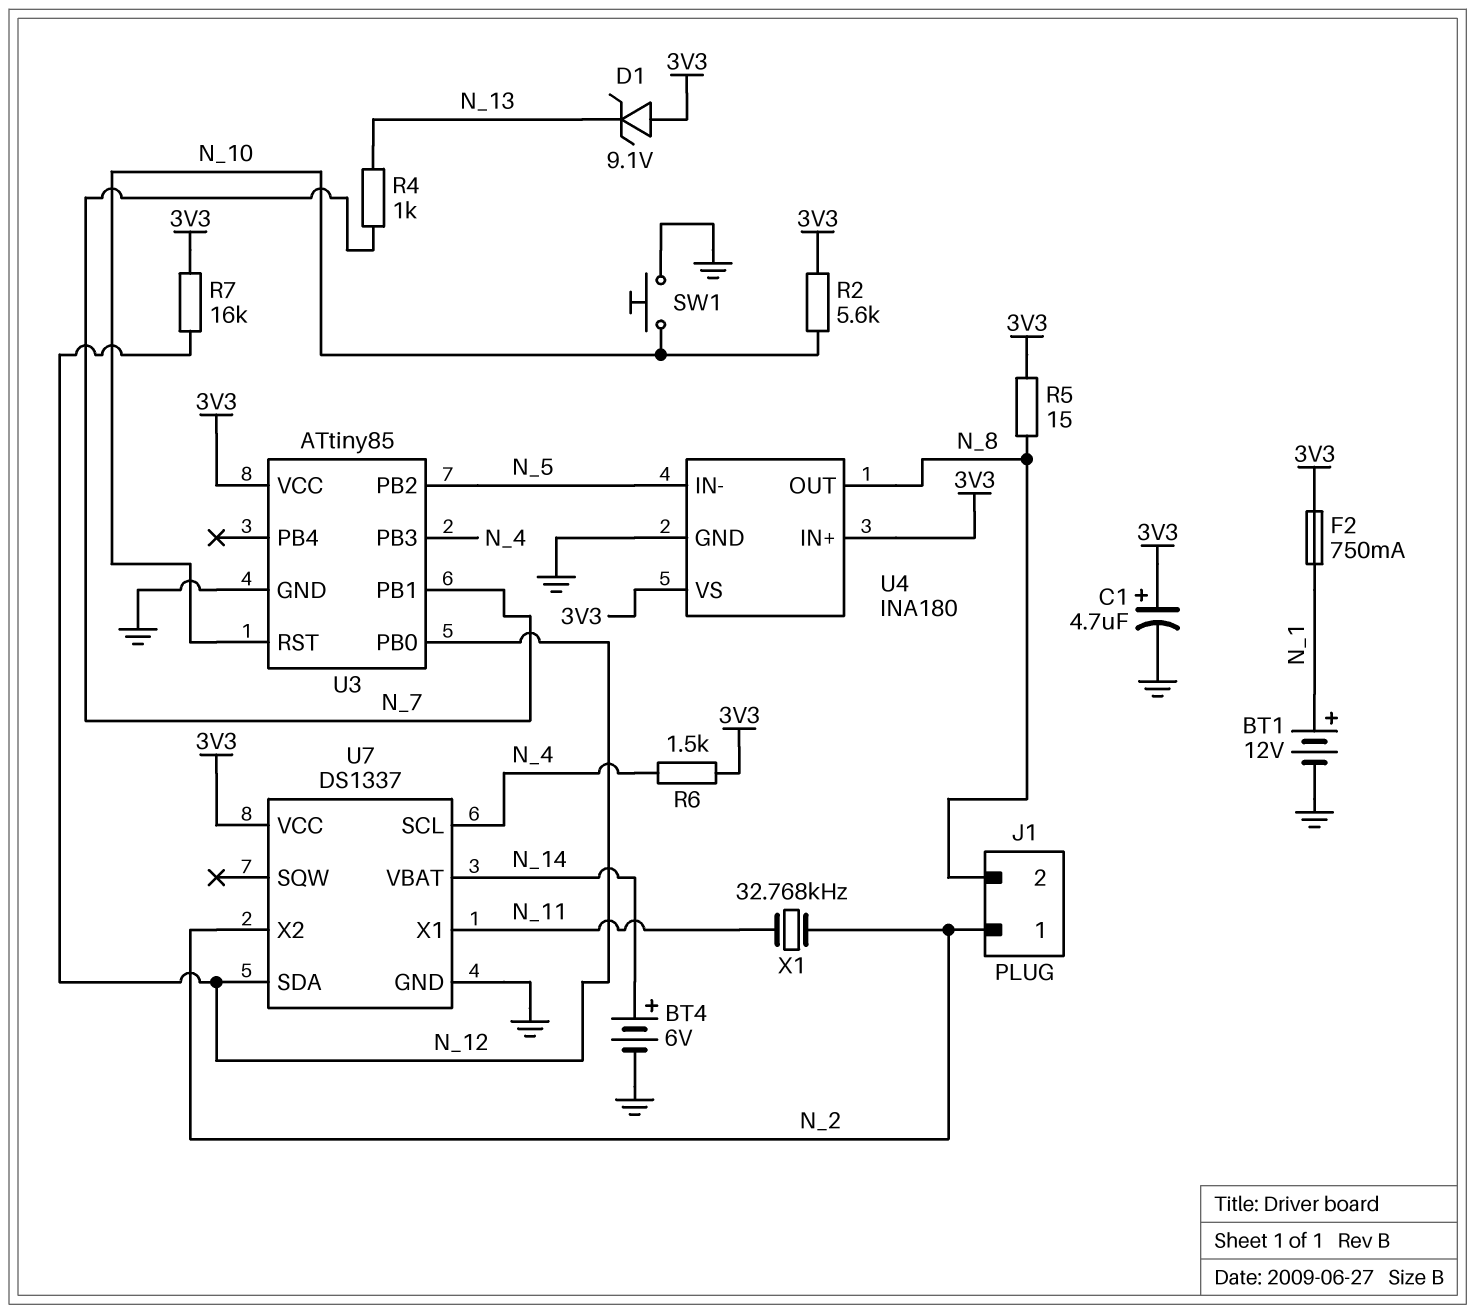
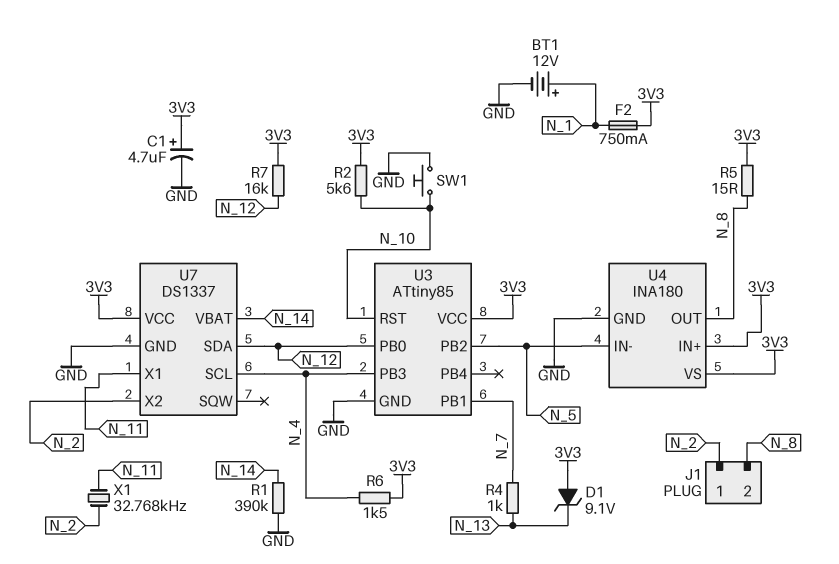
BT4: 6V (plus N_14, minus GND) -> none
R1: none -> 390k (GND, N_14)

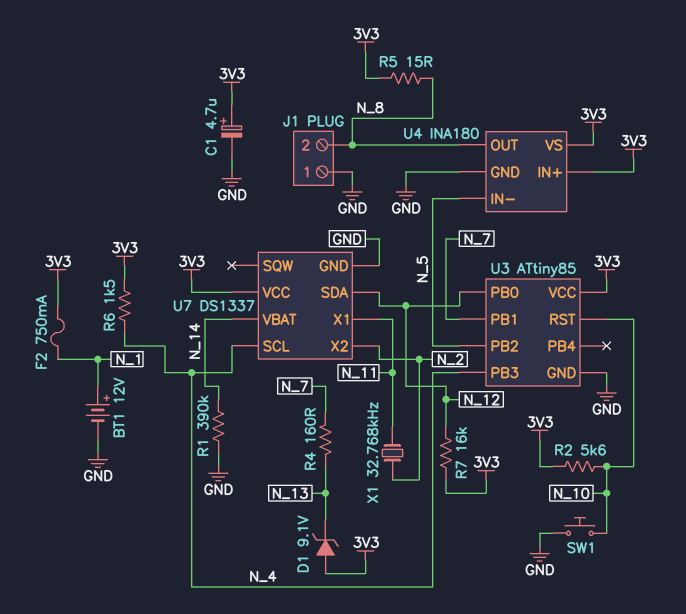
J1 pin 1: N_2 -> GND
R4: 1k (N_7, N_13) -> 160 (N_7, N_13)

